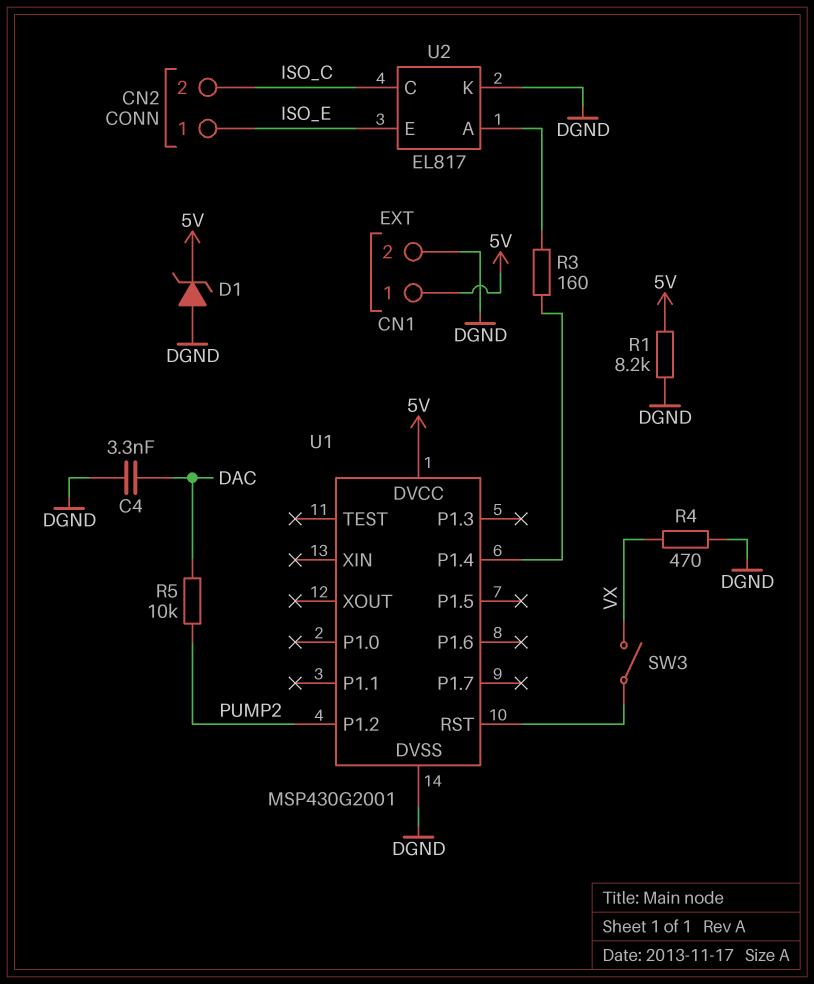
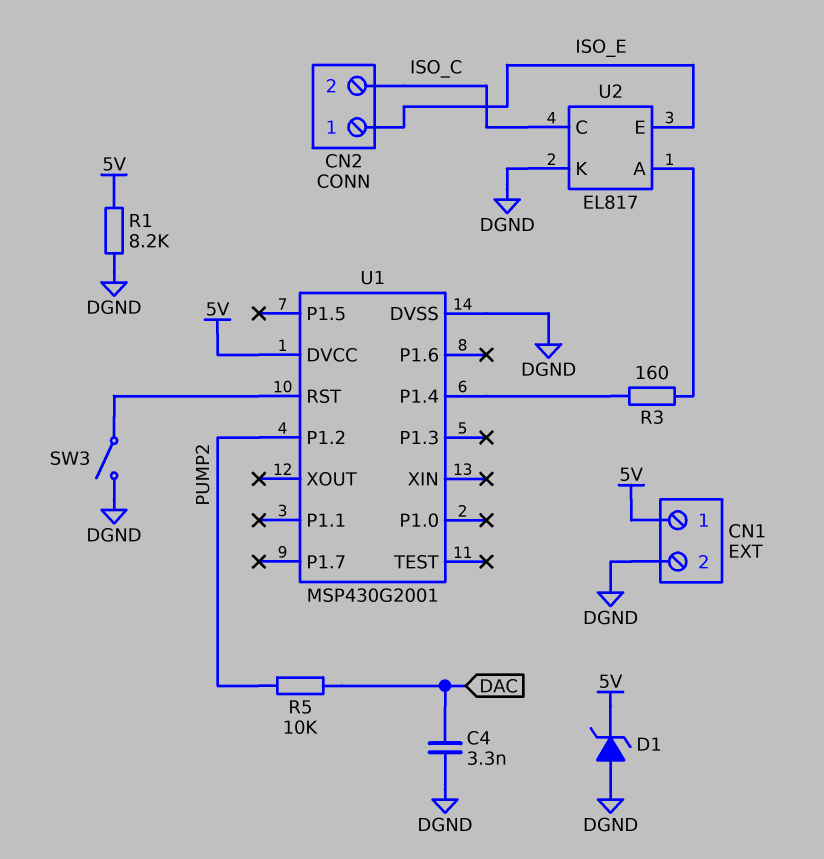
R4: 470 (DGND, VX) -> none
SW3: switch (U1/RST, VX) -> switch (DGND, U1/RST)

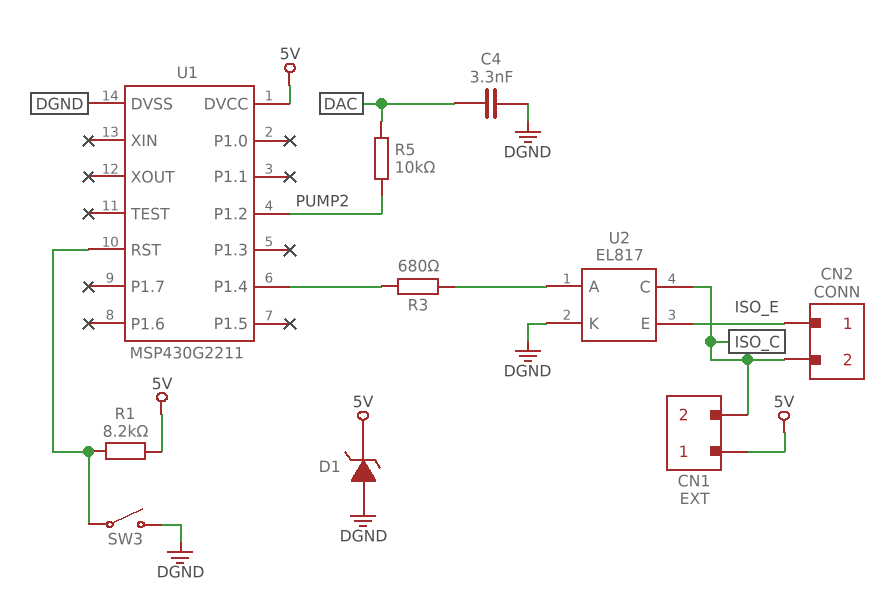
CN1 pin 2: DGND -> ISO_C
R1: 8.2k (5V, DGND) -> 8.2k (5V, U1/RST)
R3: 160 (U1/P1.4, U2/A) -> 680 (U1/P1.4, U2/A)
U1: MSP430G2001 -> MSP430G2211

